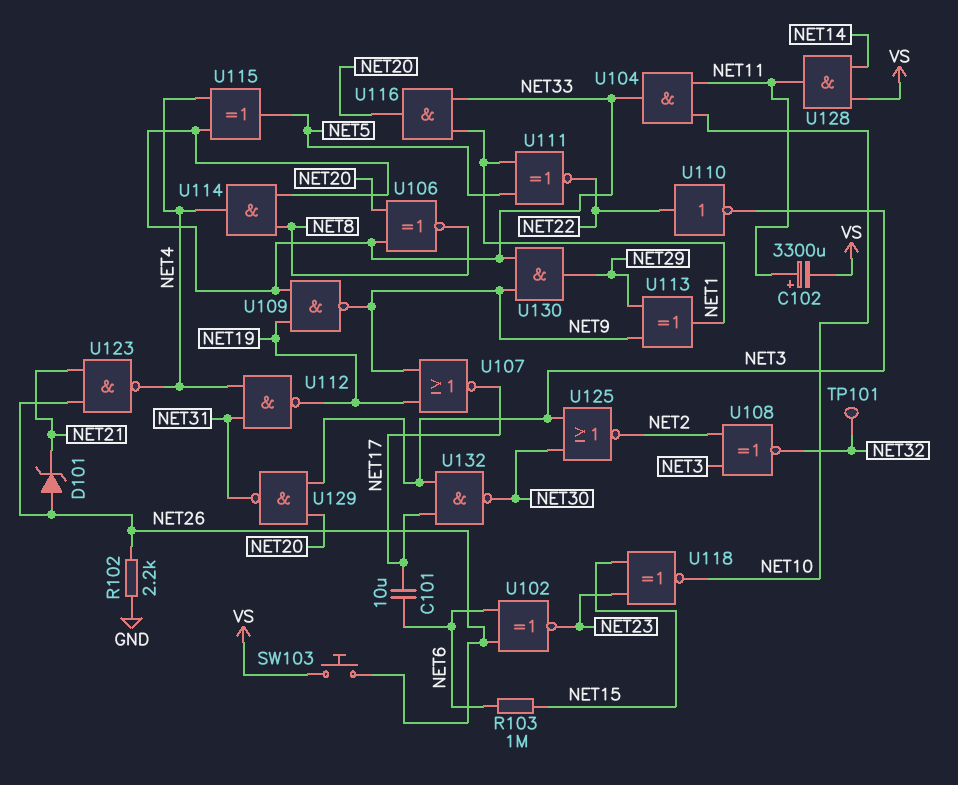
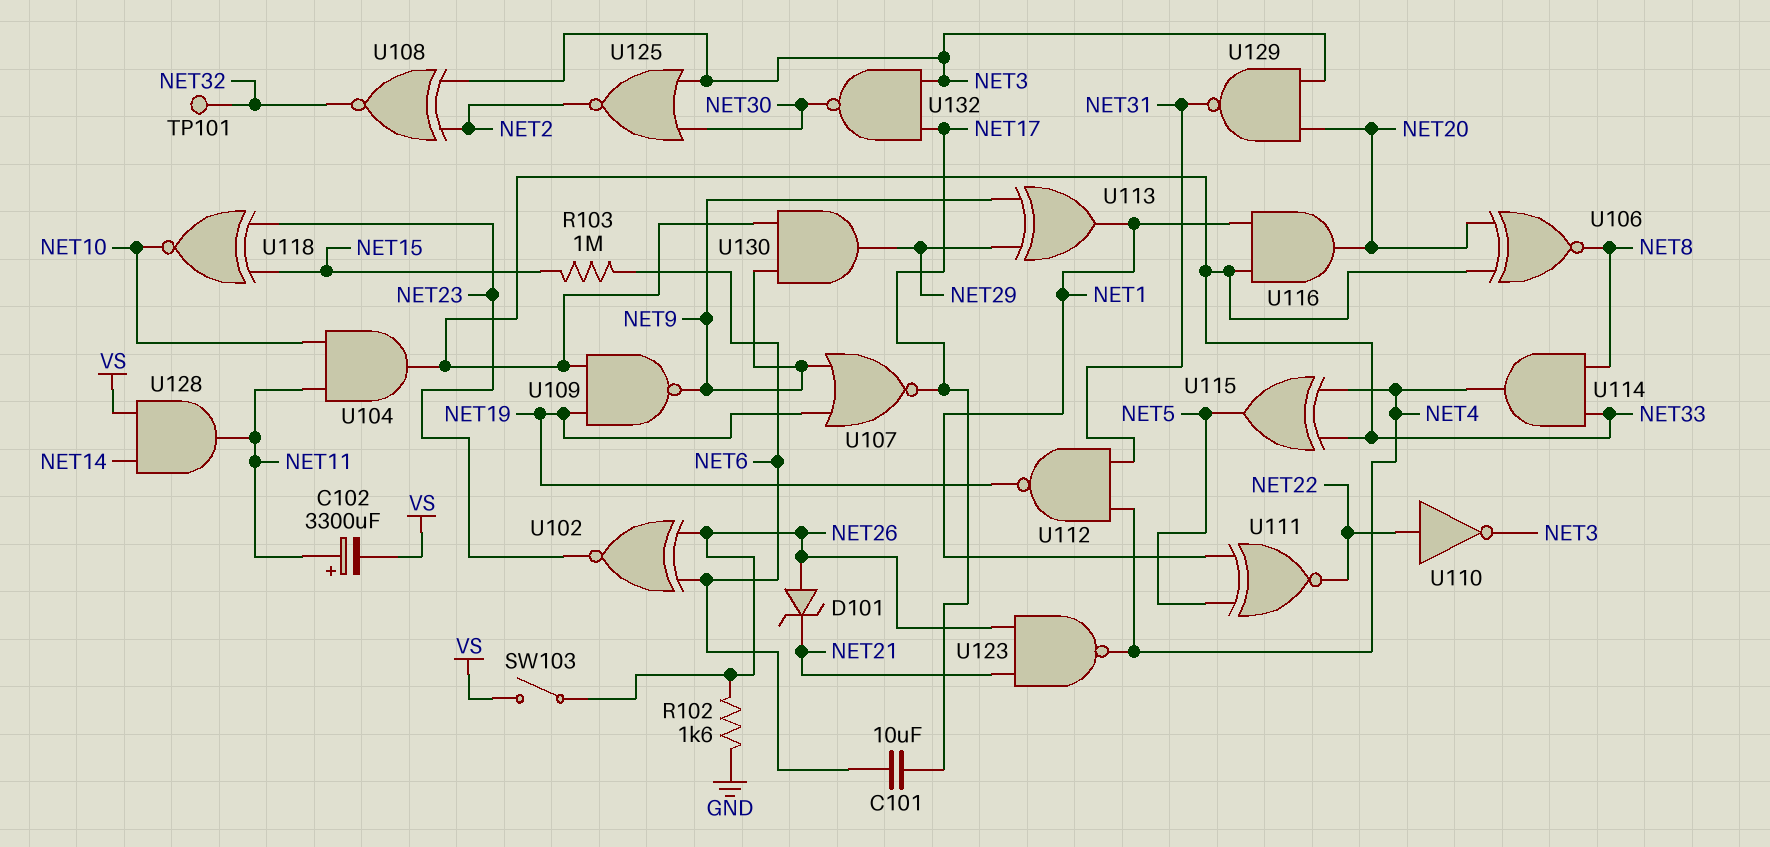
R102: 2.2k (GND, NET26) -> 1.6k (GND, NET26)
SW103: button (NET26, VS) -> switch (NET26, VS)

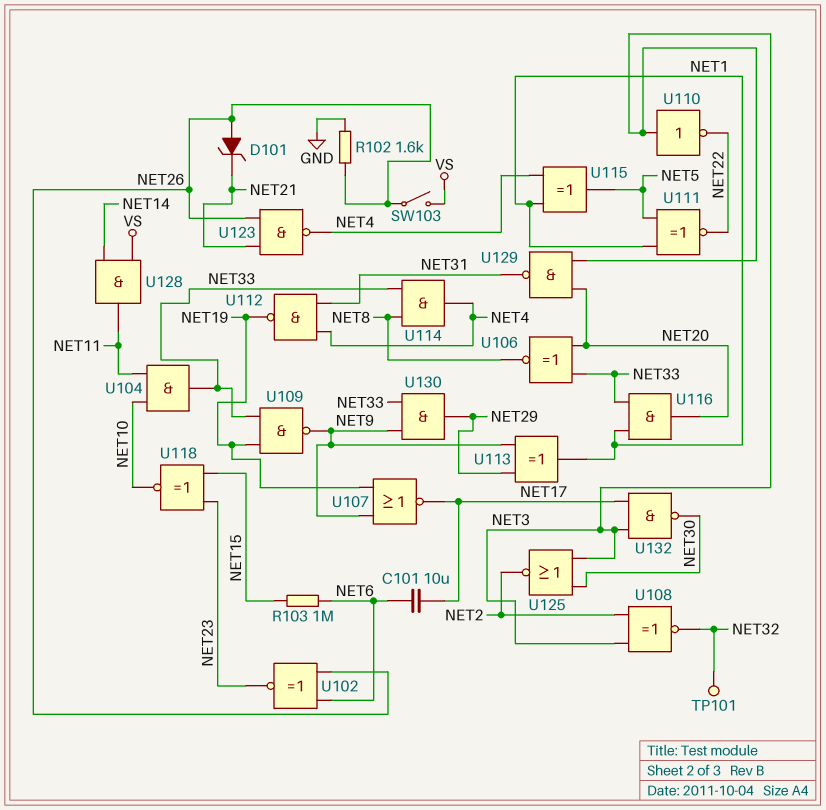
C102: 3300uF (plus NET11, minus VS) -> none
U110: NOT (in NET22, out NET3) -> NOT (in NET3, out NET22)
U115: XOR (in NET4, in NET33, out NET5) -> XOR (in NET1, in NET4, out NET5)

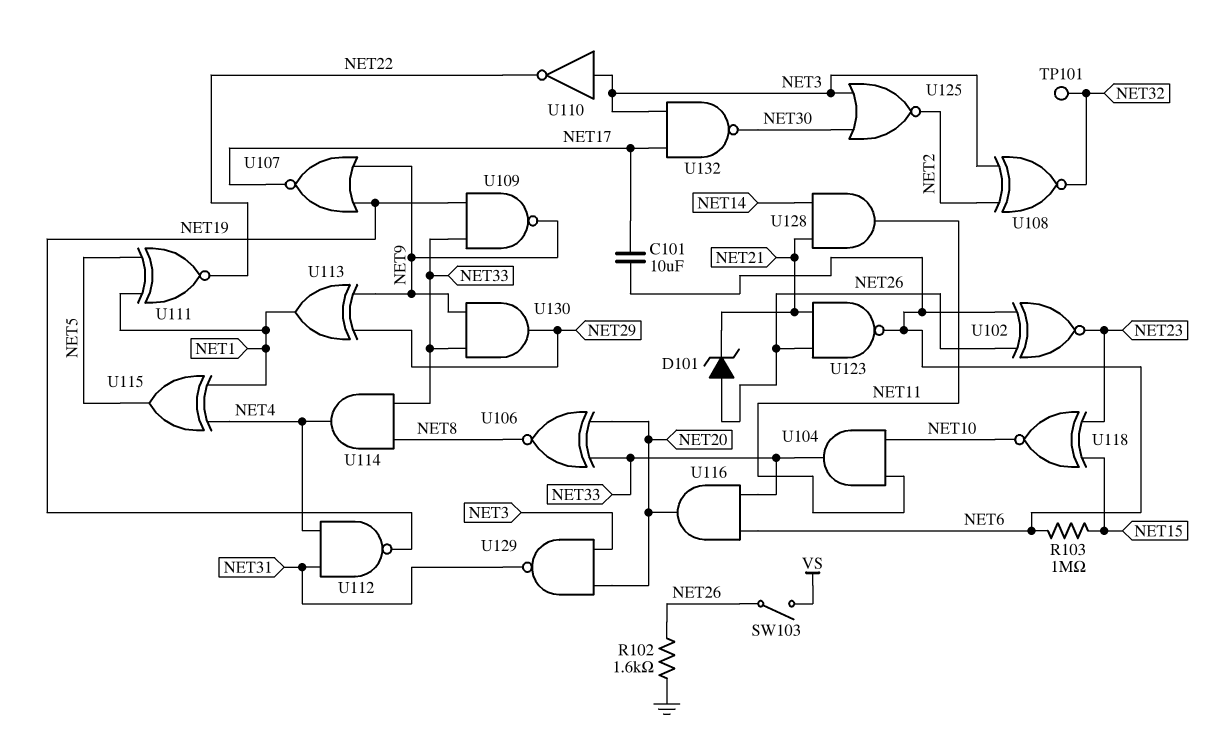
U116: AND (in NET1, in NET33, out NET20) -> AND (in NET6, in NET33, out NET20)
U123: NAND (in NET21, in NET26, out NET4) -> NAND (in NET21, in NET26, out NET6)
U128: AND (in NET14, in VS, out NET11) -> AND (in NET14, in NET21, out NET11)

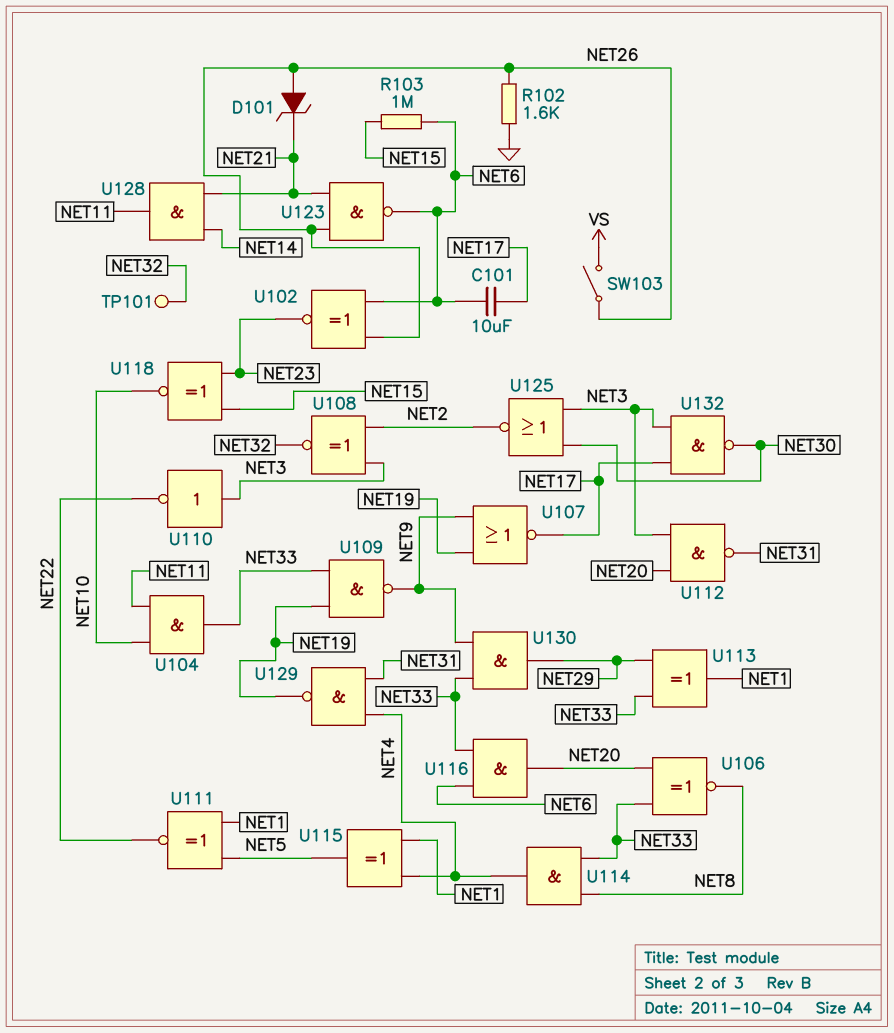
U112: NAND (in NET4, in NET31, out NET19) -> NAND (in NET3, in NET20, out NET31)
U113: XOR (in NET9, in NET29, out NET1) -> XOR (in NET29, in NET33, out NET1)
U129: NAND (in NET3, in NET20, out NET31) -> NAND (in NET4, in NET31, out NET19)

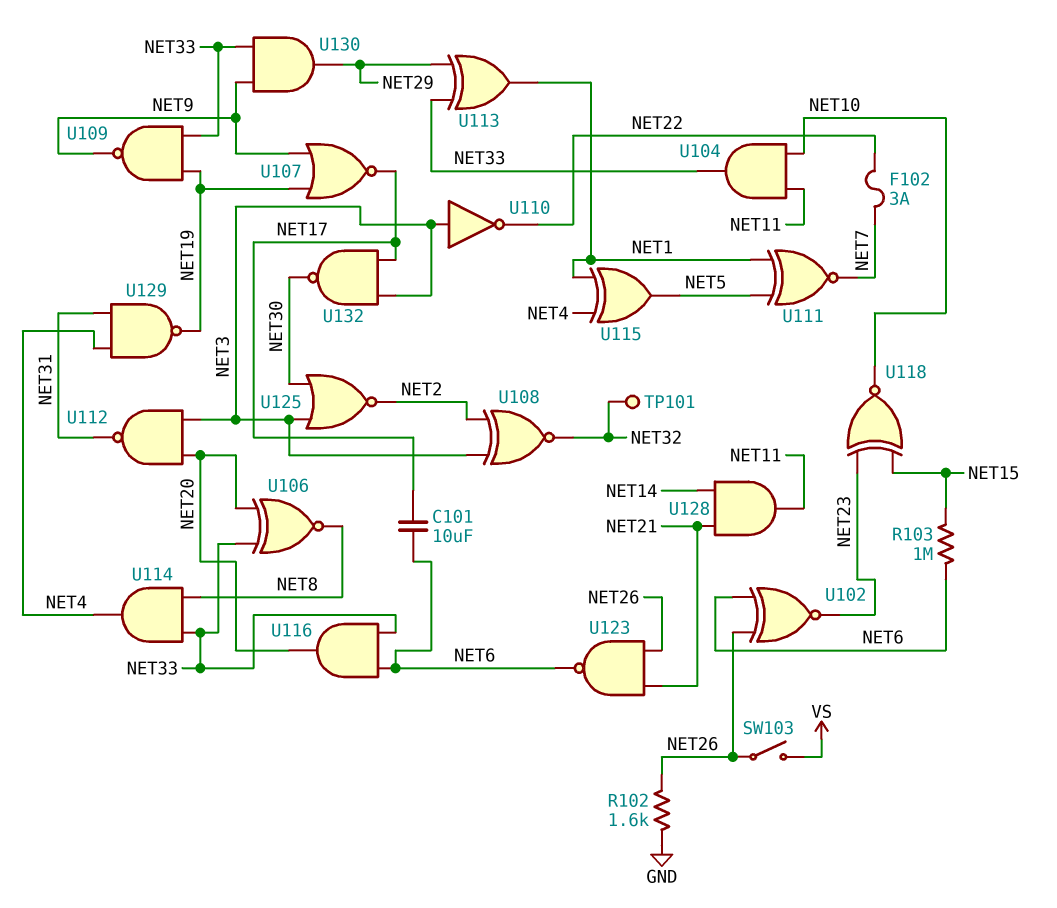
D101: zener (A NET26, K NET21) -> none
F102: none -> 3A (NET7, NET22)
U111: XNOR (in NET1, in NET5, out NET22) -> XNOR (in NET1, in NET5, out NET7)

